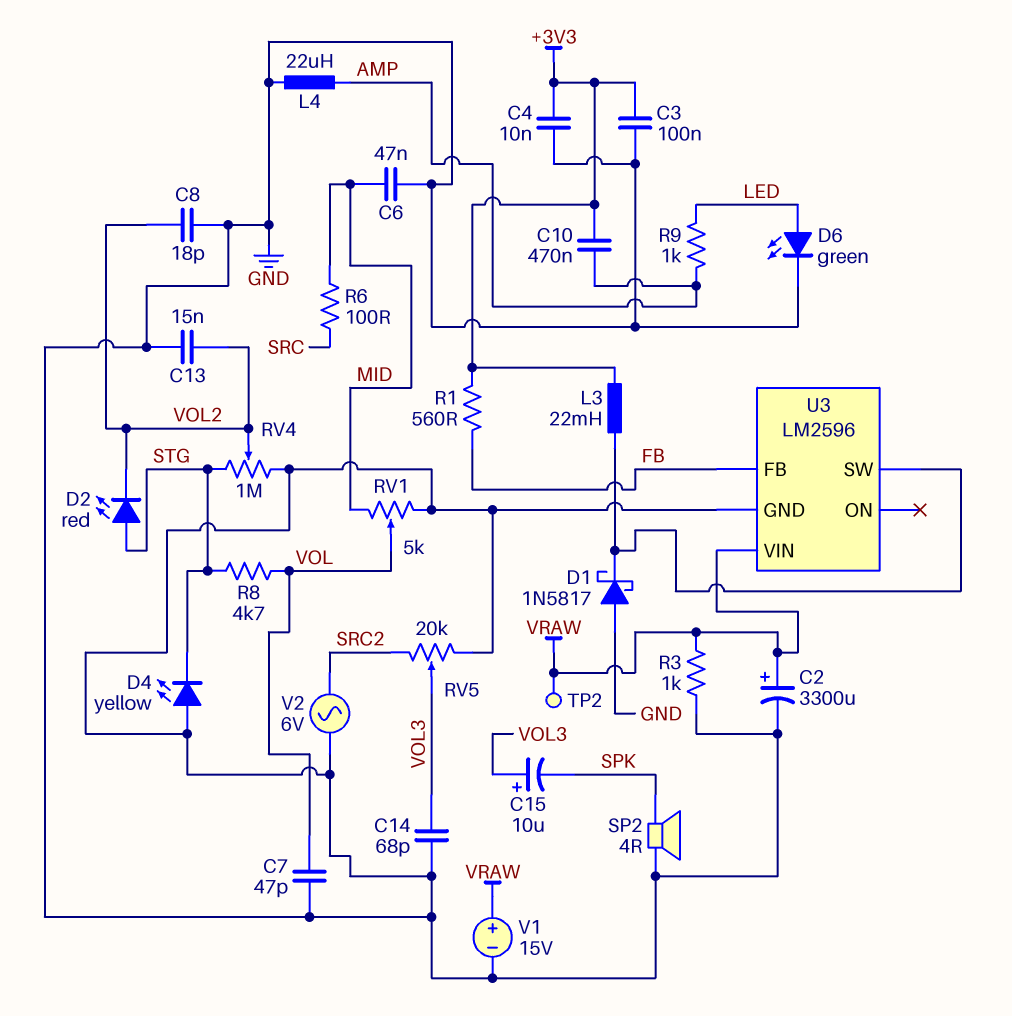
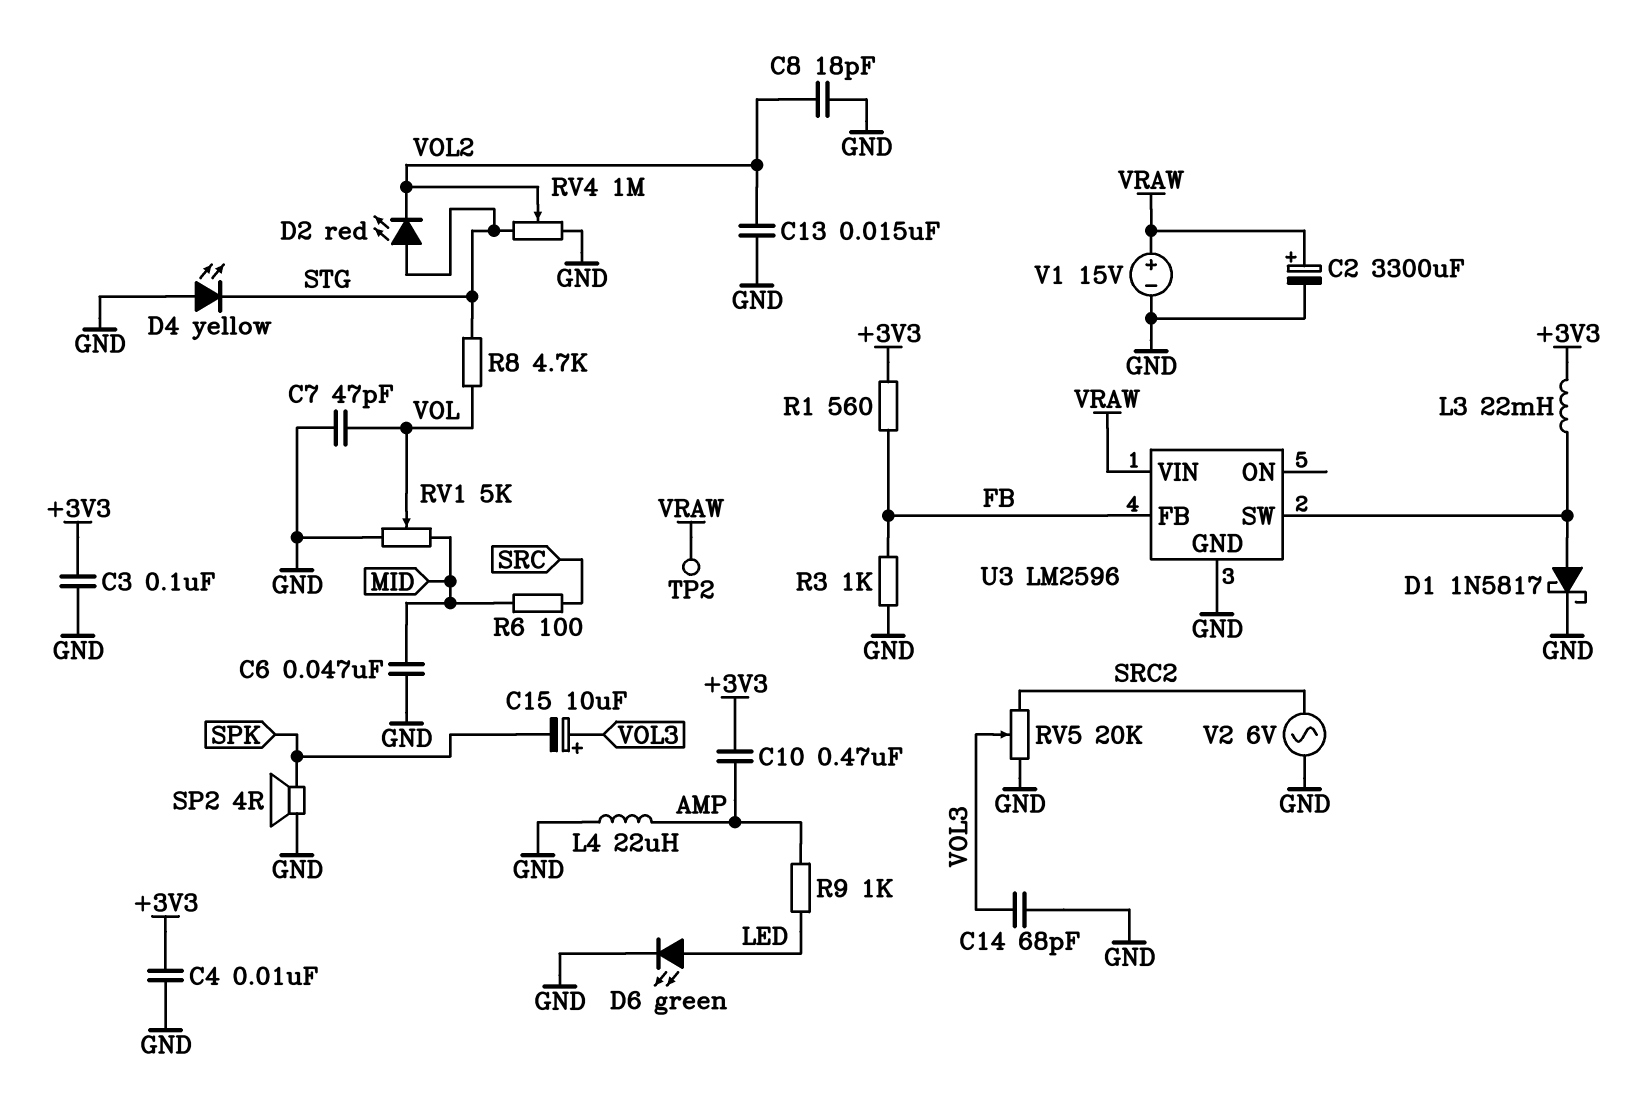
D1: schottky 1N5817 (A GND, K U3/SW) -> schottky 1N5817 (A U3/SW, K GND)
R3: 1k (GND, VRAW) -> 1k (FB, GND)

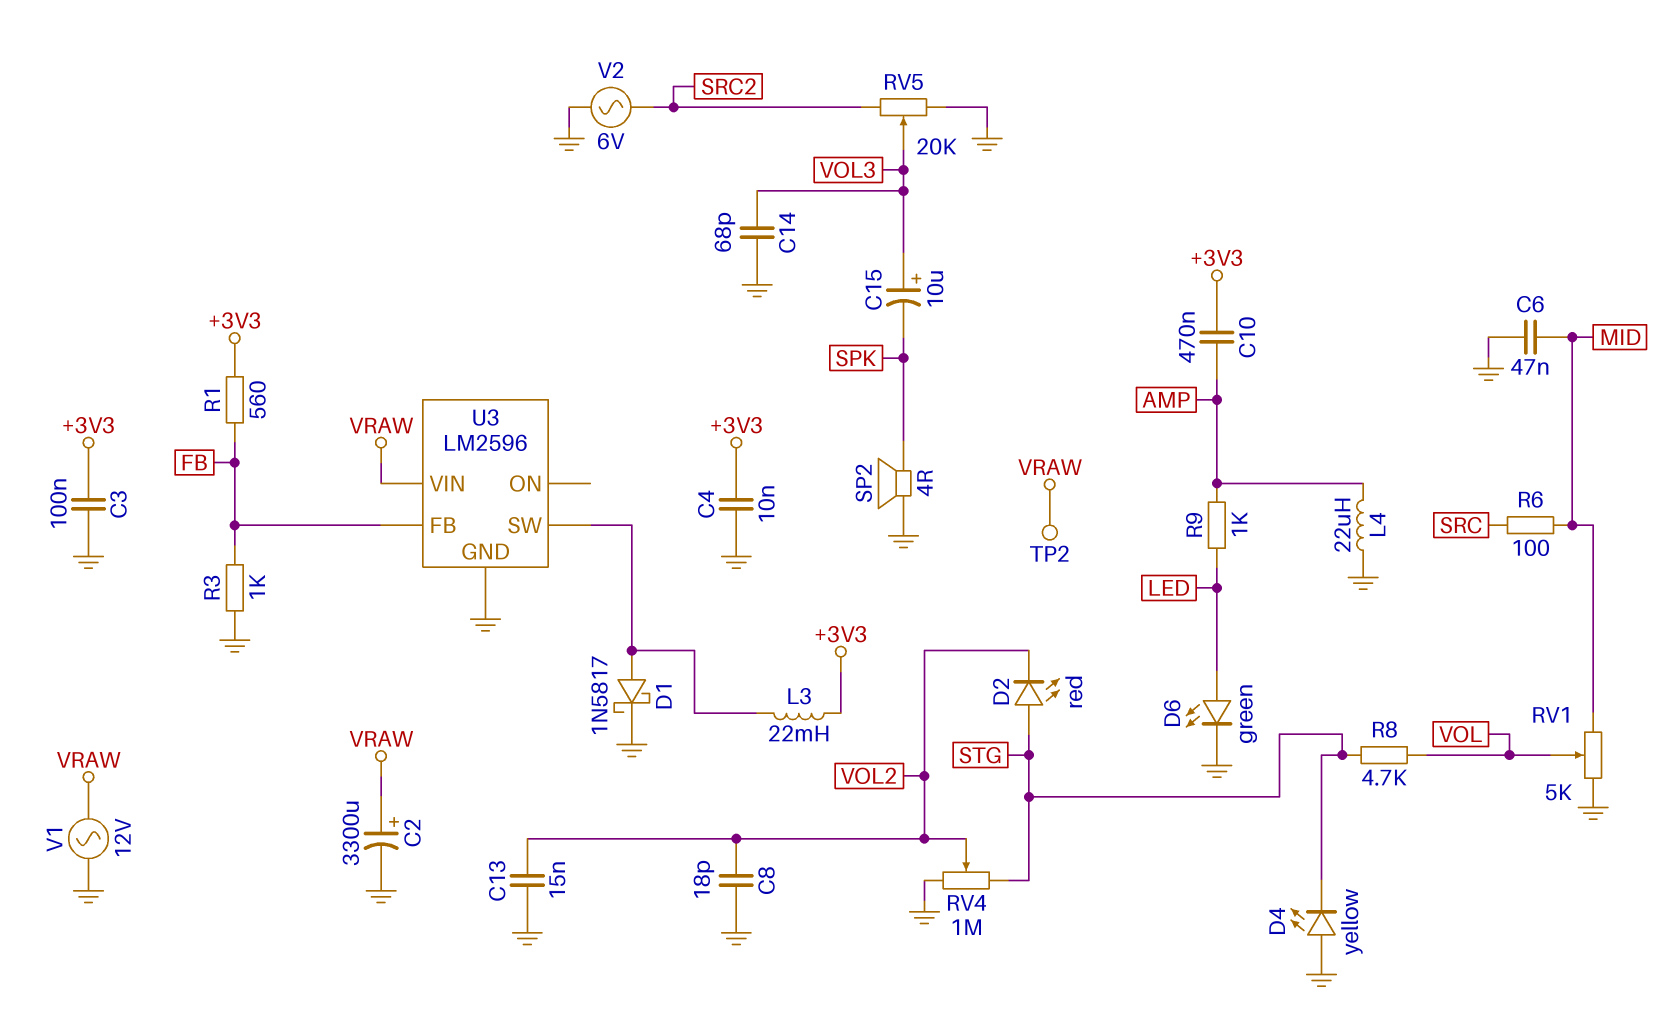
C7: 47pF (GND, VOL) -> none
V1: 15V (plus VRAW, minus GND) -> AC 12V (GND, VRAW)

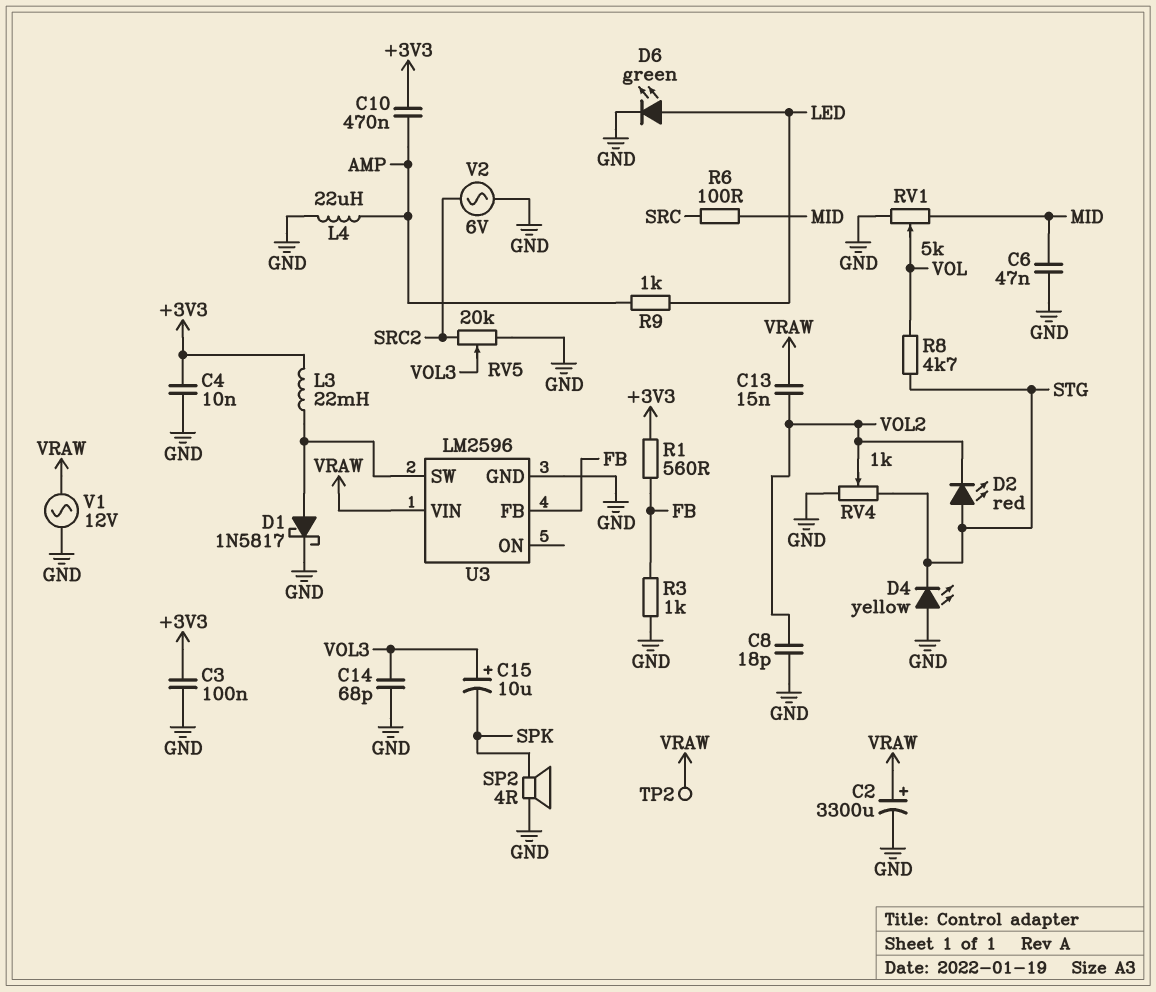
C13: 15nF (GND, VOL2) -> 15nF (VOL2, VRAW)
RV4: 1M (GND, STG, wiper VOL2) -> 1k (GND, STG, wiper VOL2)

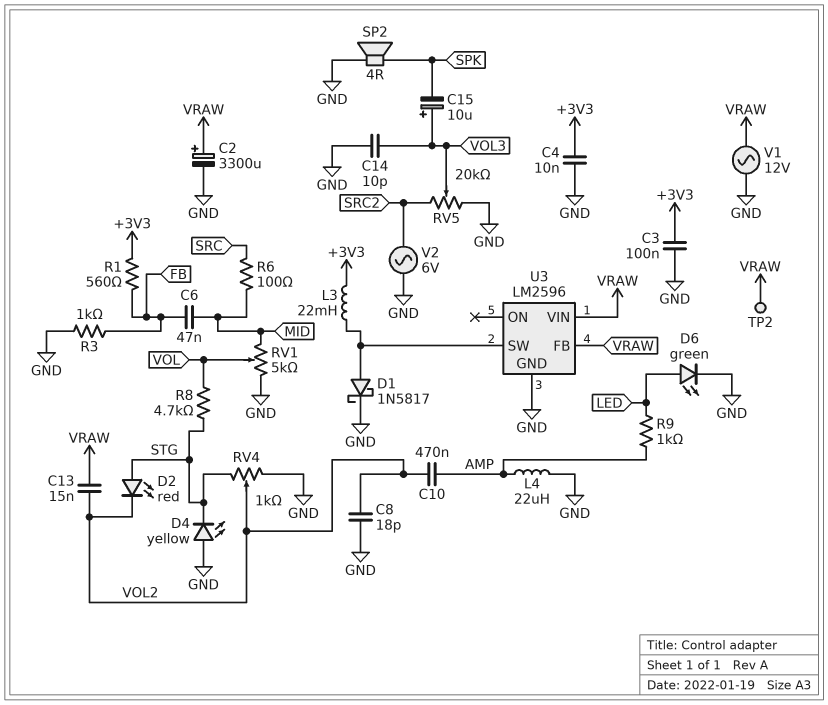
C6: 47nF (GND, MID) -> 47nF (FB, MID)
C10: 470nF (+3V3, AMP) -> 470nF (AMP, VOL2)
C14: 68pF (GND, VOL3) -> 10pF (GND, VOL3)
U3 pin FB: FB -> VRAW

